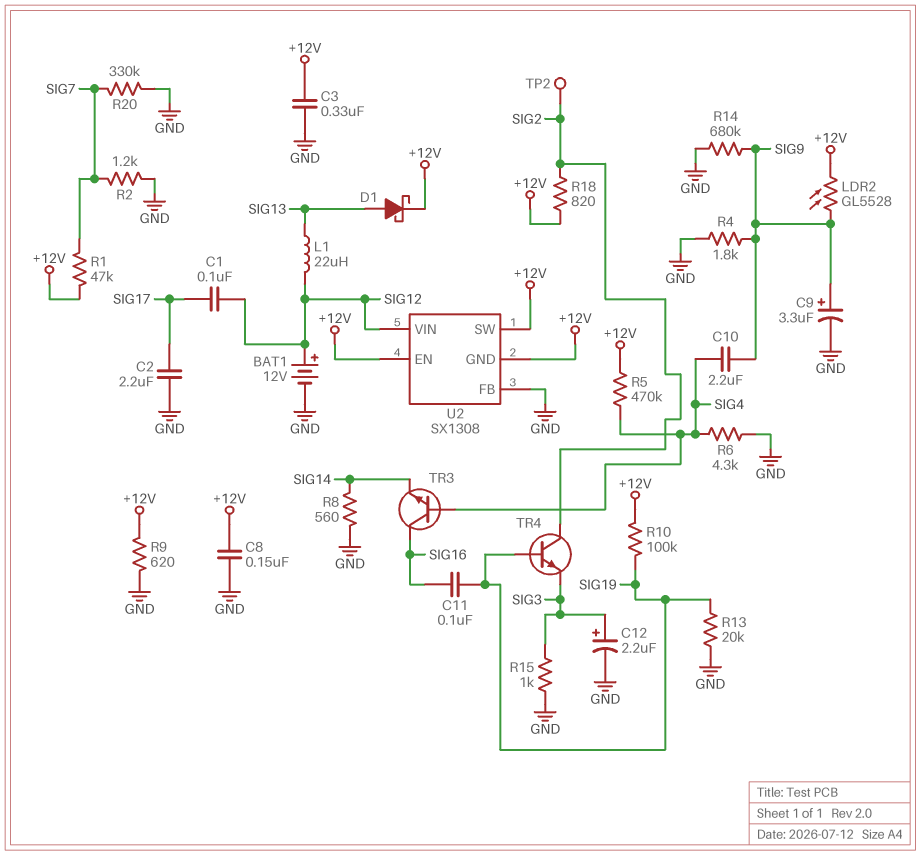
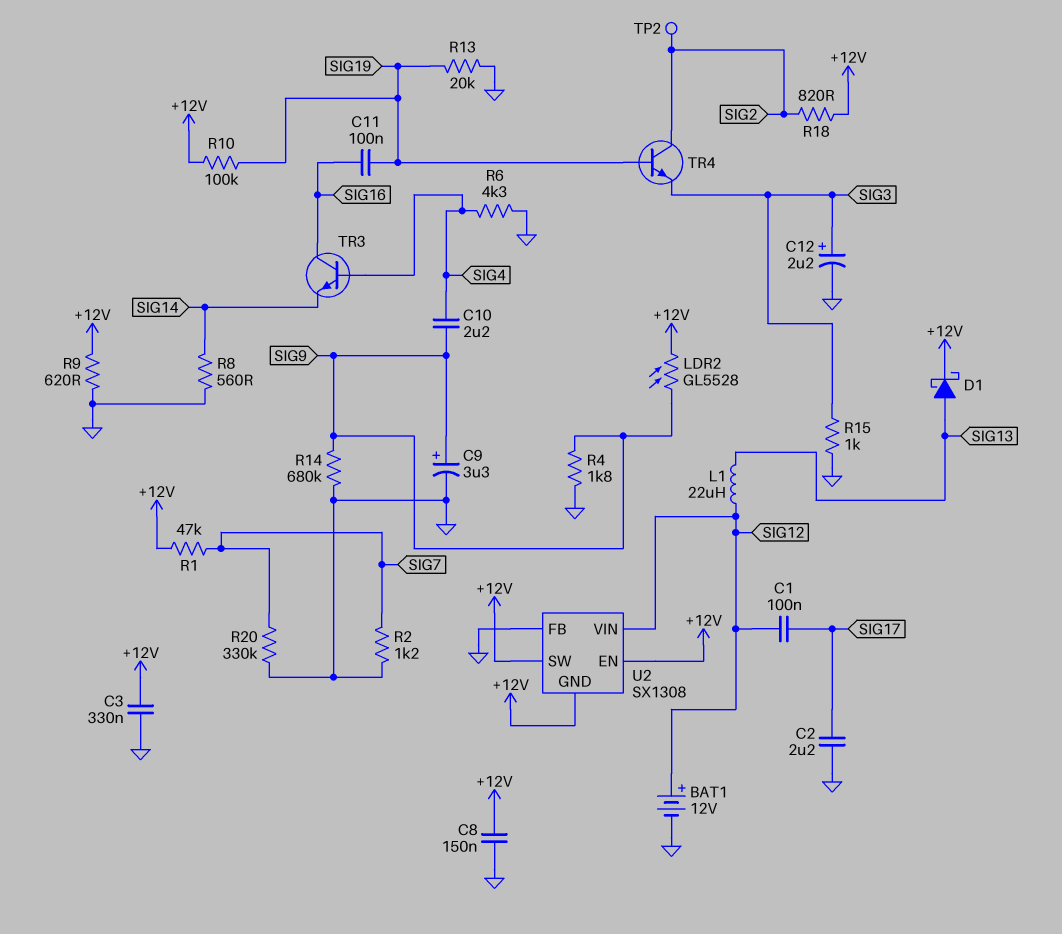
R5: 470k (+12V, SIG4) -> none

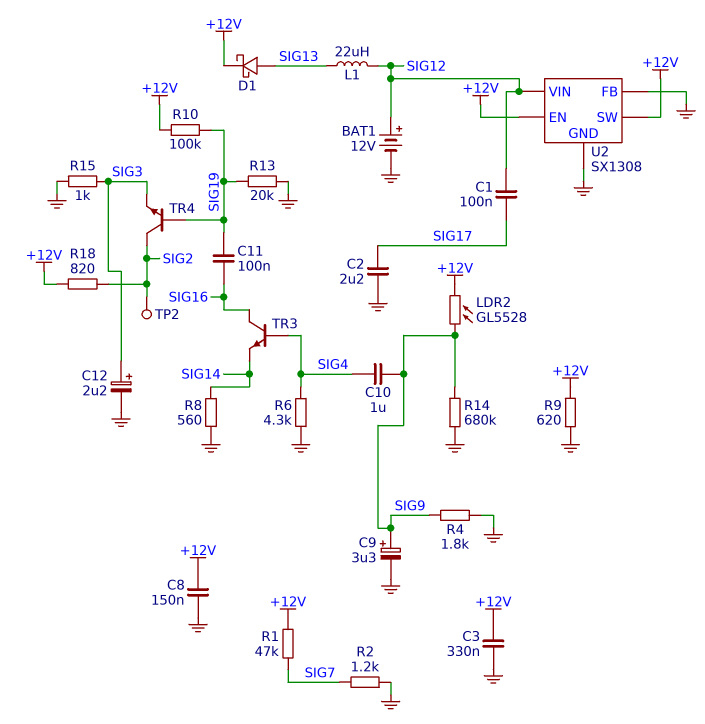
C10: 2.2uF (SIG4, SIG9) -> 1uF (SIG4, SIG9)
R20: 330k (GND, SIG7) -> none
U2 pin GND: +12V -> GND

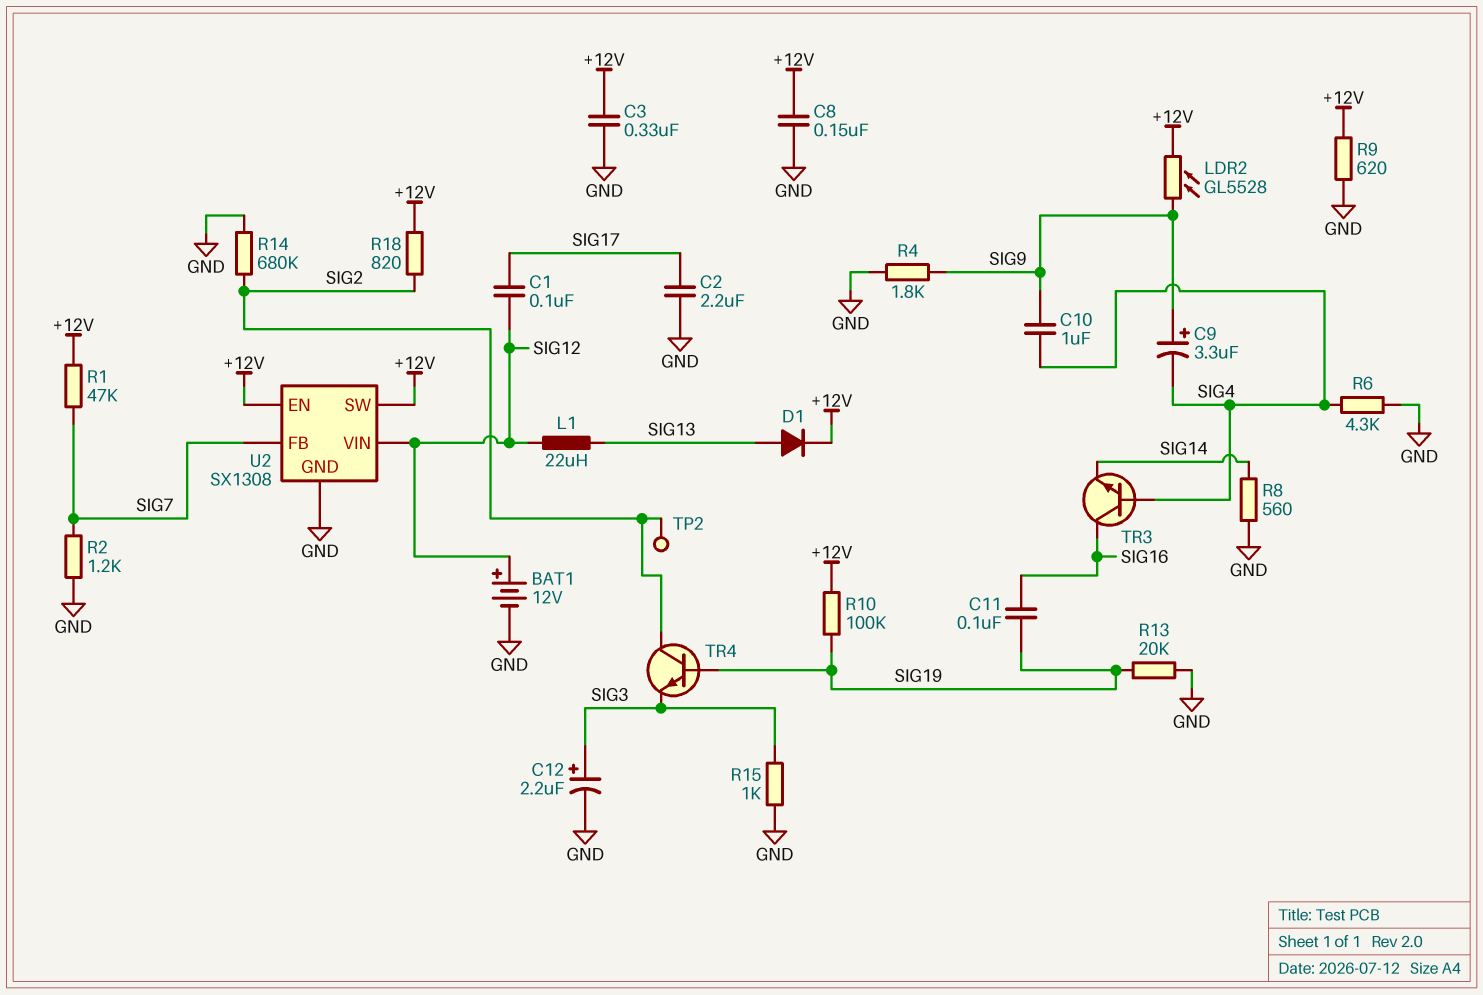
C9: 3.3uF (plus SIG9, minus GND) -> 3.3uF (plus SIG9, minus SIG4)
D1: schottky (A SIG13, K +12V) -> diode (A SIG13, K +12V)
R14: 680k (GND, SIG9) -> 680k (GND, SIG2)
U2 pin FB: GND -> SIG7

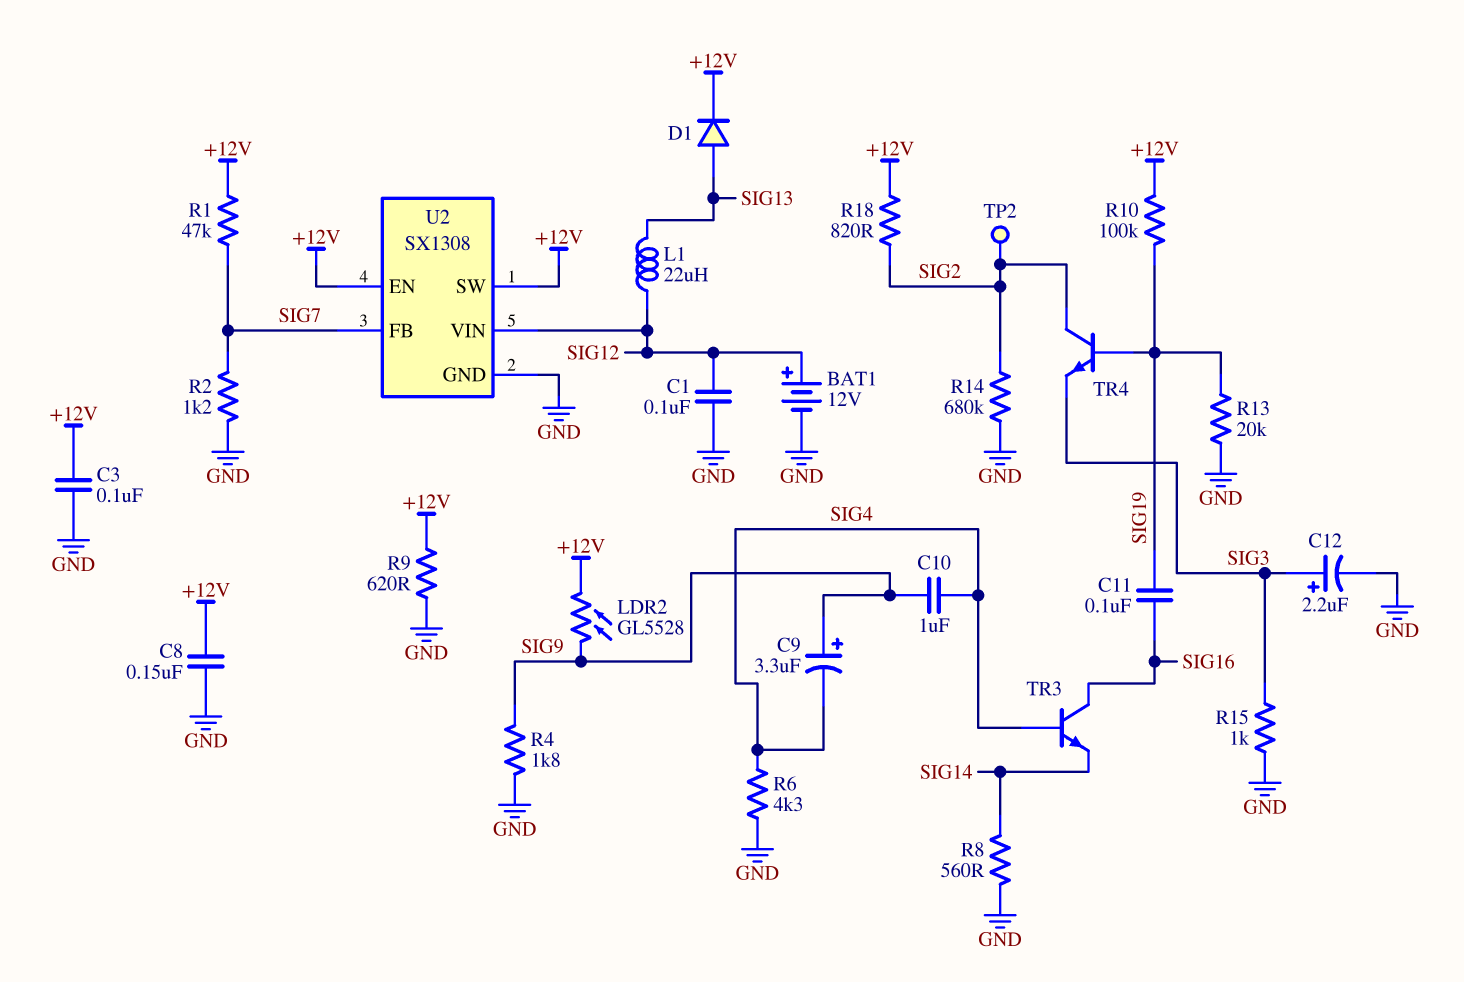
C1: 100nF (SIG12, SIG17) -> 100nF (GND, SIG12)
C2: 2.2uF (GND, SIG17) -> none
C3: 330nF (+12V, GND) -> 100nF (+12V, GND)

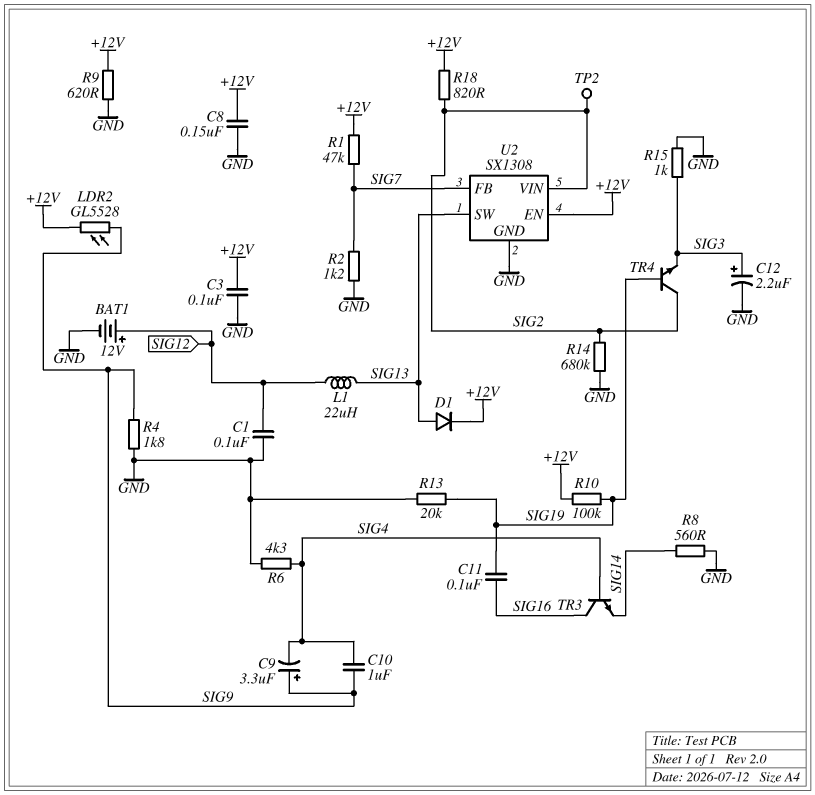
U2 pin SW: +12V -> SIG13
U2 pin VIN: SIG12 -> SIG2

